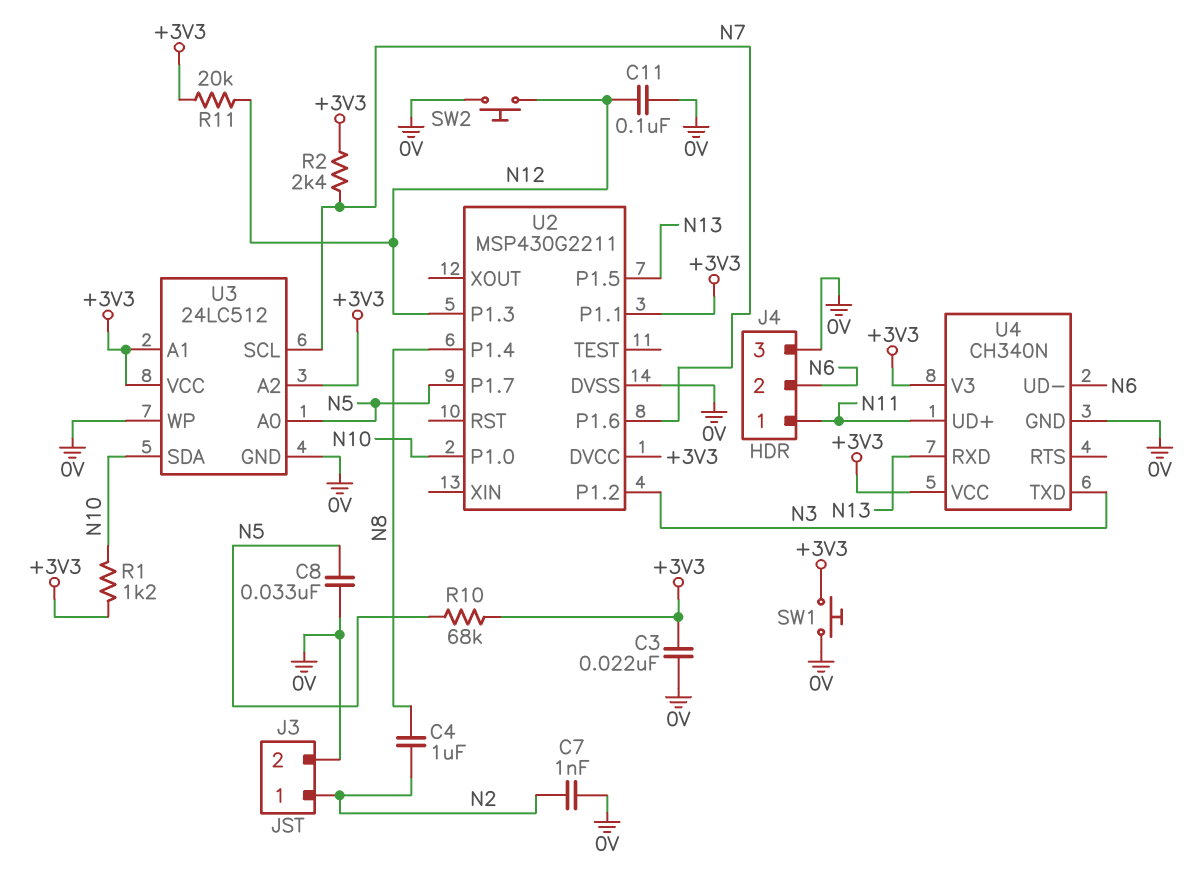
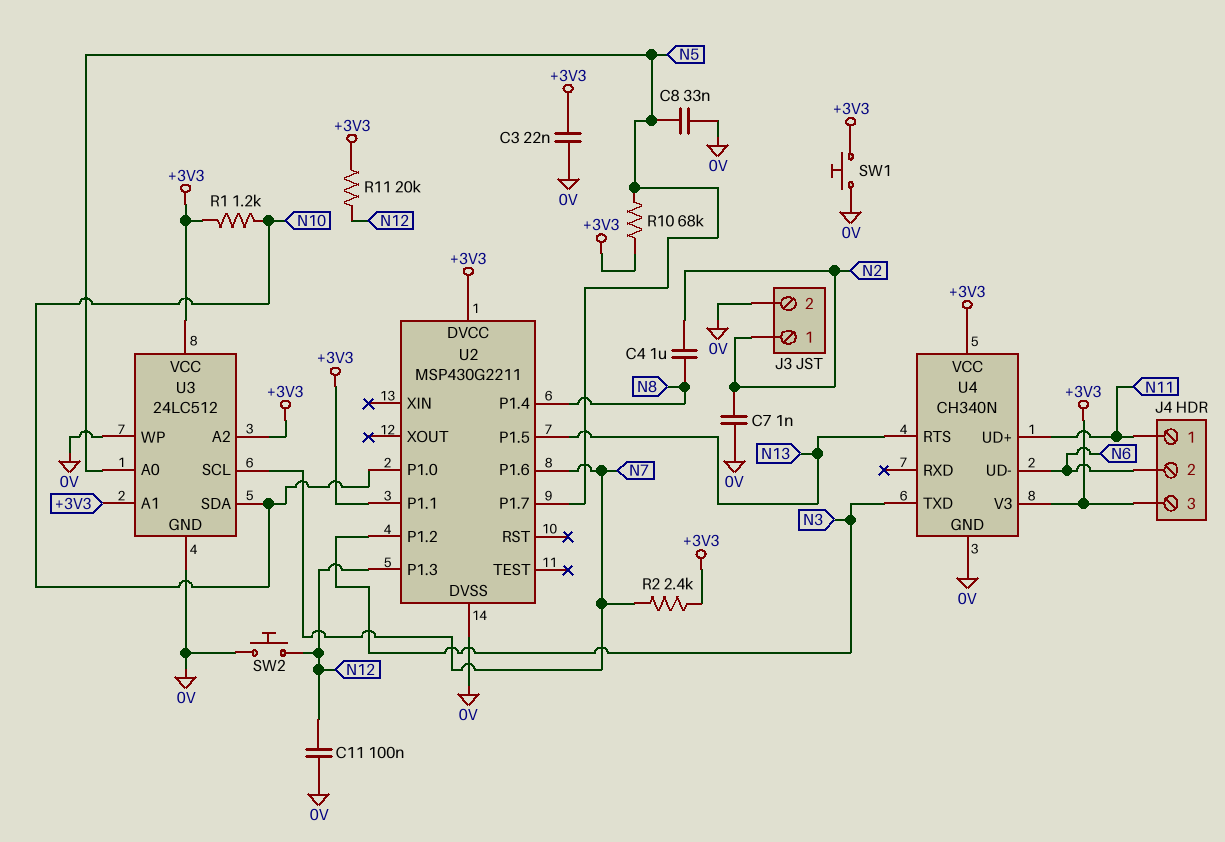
J4 pin 3: 0V -> +3V3
U4 pin RTS: none -> N13
U4 pin RXD: N13 -> none

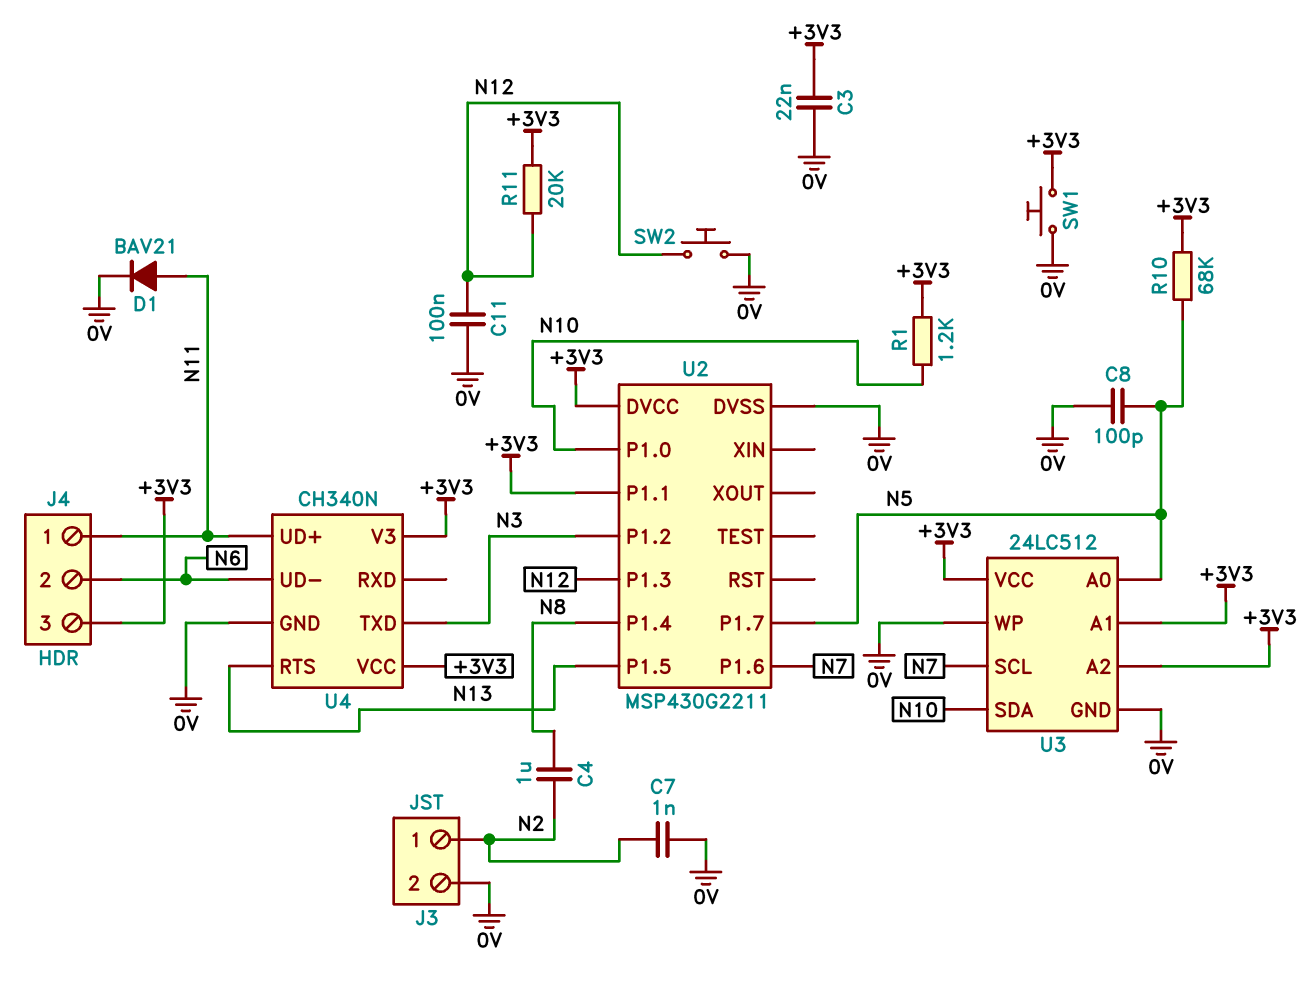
C8: 33nF (0V, N5) -> 100pF (0V, N5)
D1: none -> diode BAV21 (A N11, K 0V)
R2: 2.4k (+3V3, N7) -> none

